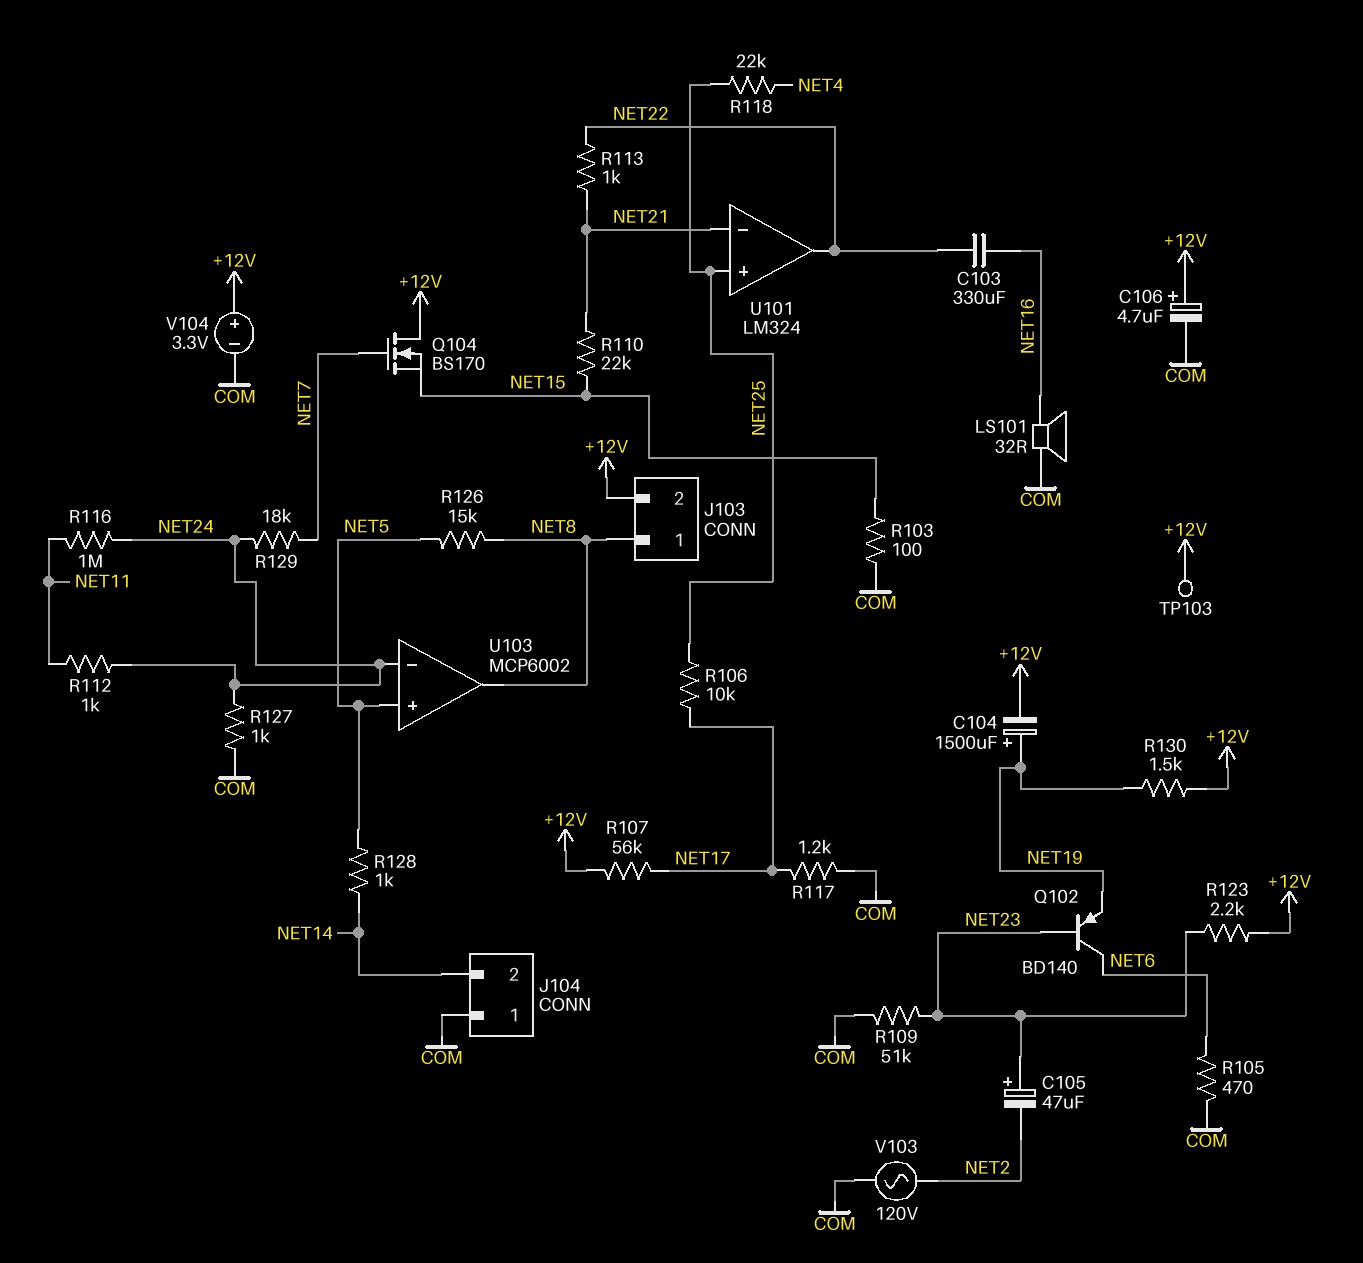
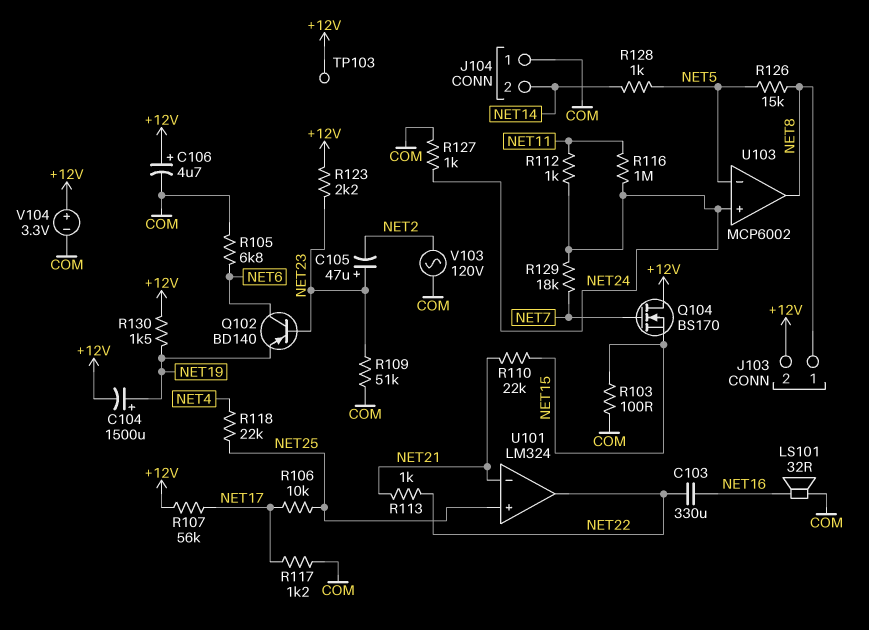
R105: 470 (COM, NET6) -> 6.8k (COM, NET6)
U103 pin in+: NET5 -> NET24
U103 pin in-: NET24 -> NET5

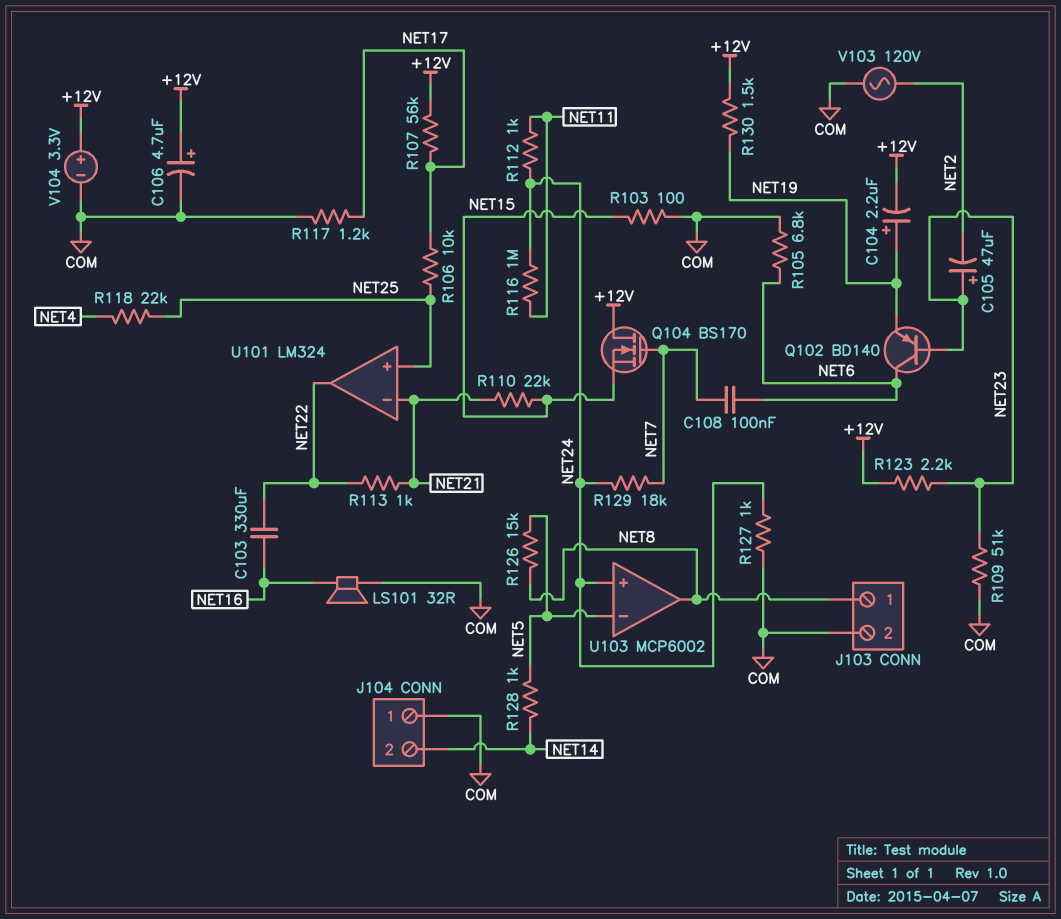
C104: 1500uF (plus NET19, minus +12V) -> 2.2uF (plus NET19, minus +12V)
C108: none -> 100nF (NET6, NET7)
J103 pin 2: +12V -> COM
TP103: test point (+12V) -> none

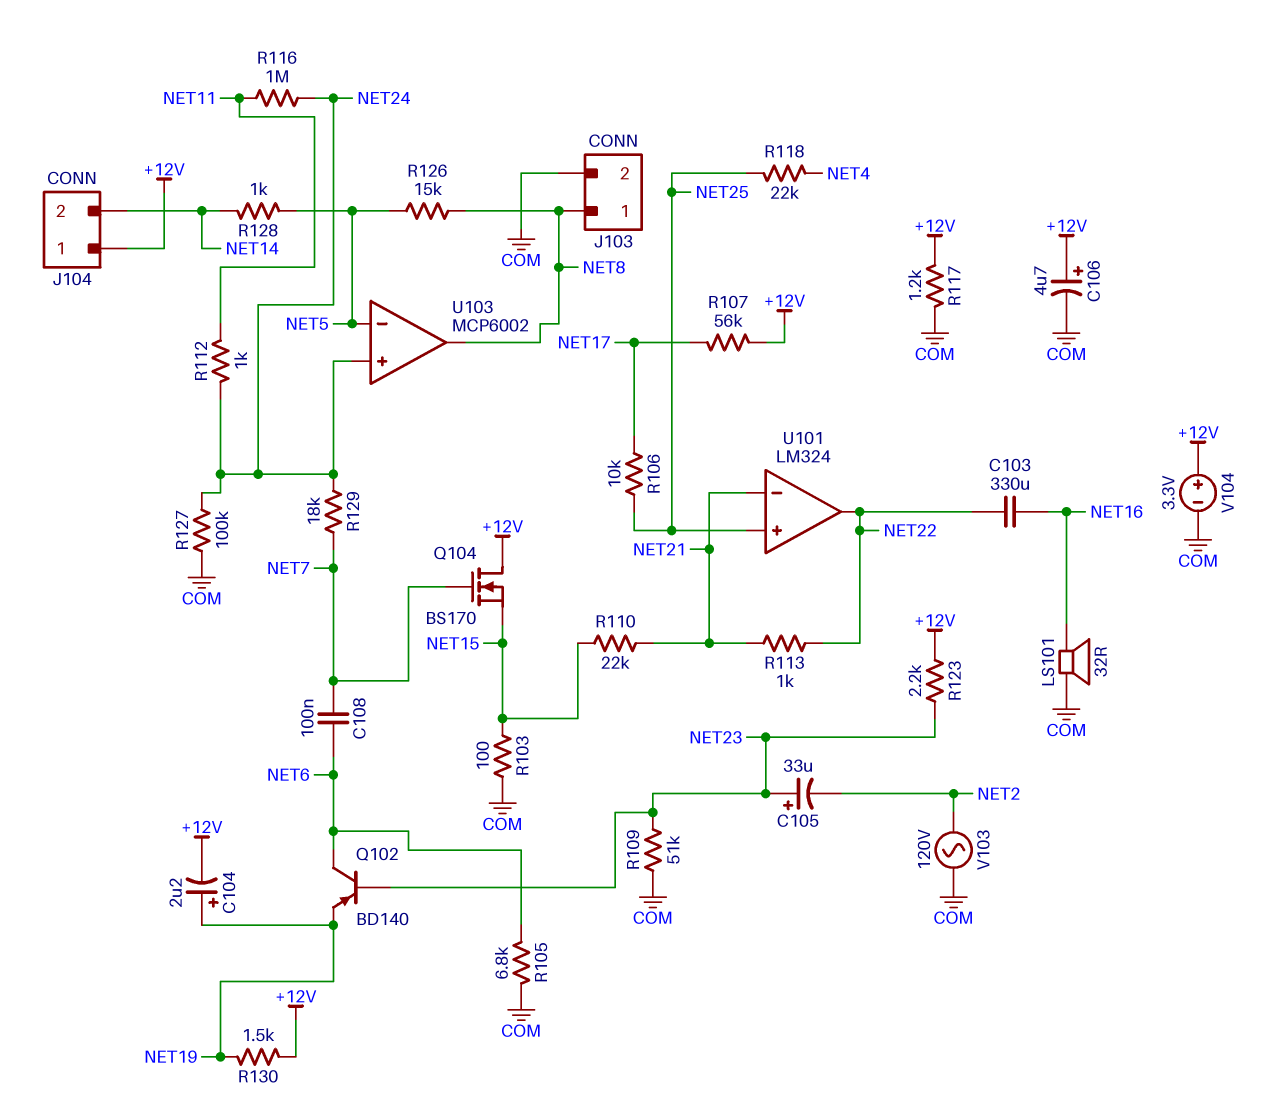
C105: 47uF (plus NET23, minus NET2) -> 33uF (plus NET23, minus NET2)
J104 pin 1: COM -> +12V
R117: 1.2k (COM, NET17) -> 1.2k (+12V, COM)
R127: 1k (COM, NET24) -> 100k (COM, NET24)

